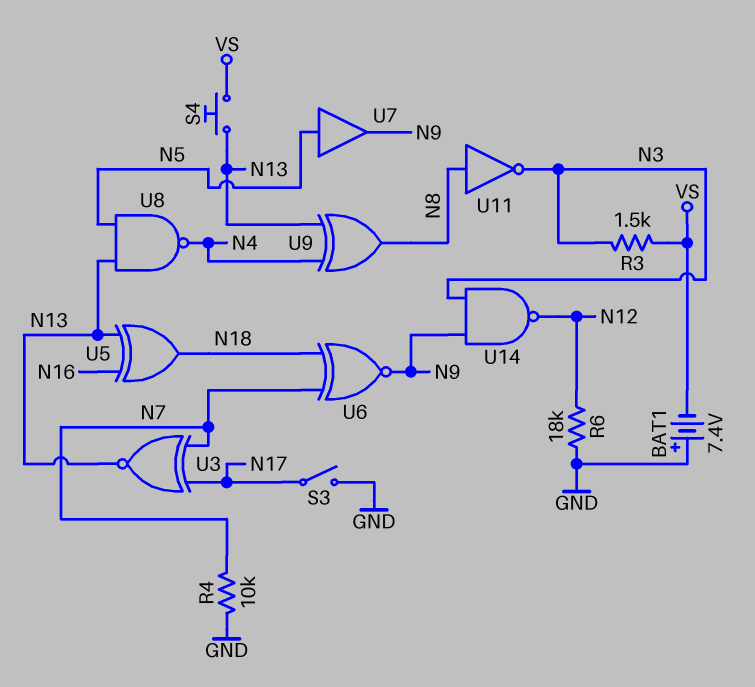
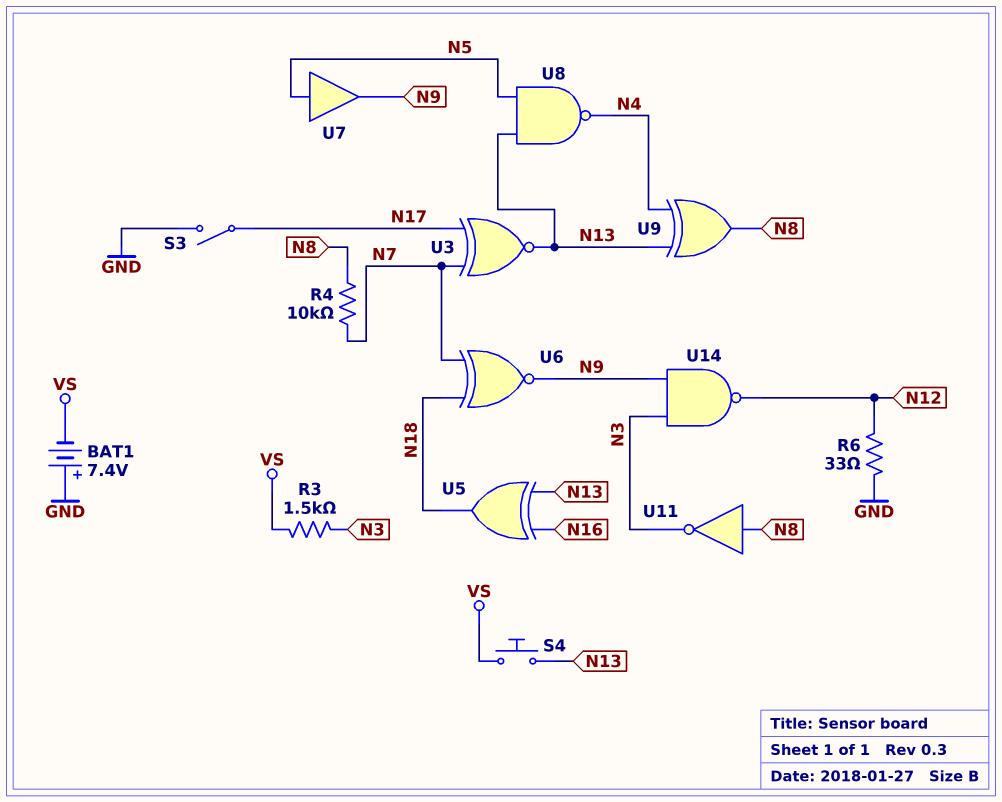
R4: 10k (GND, N7) -> 10k (N7, N8)
R6: 18k (GND, N12) -> 33 (GND, N12)

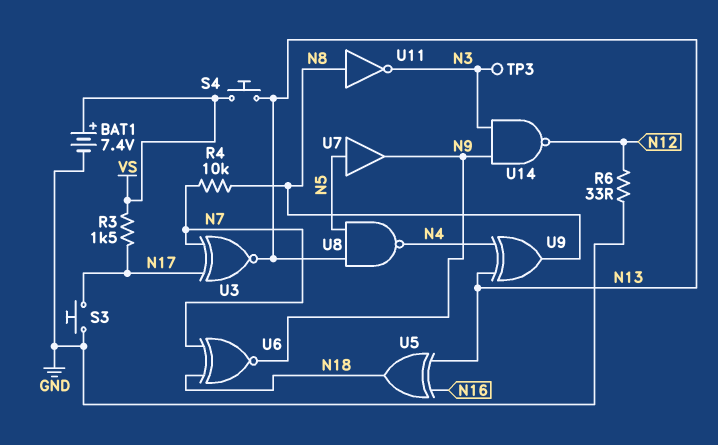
BAT1: 7.4V (plus GND, minus VS) -> 7.4V (plus VS, minus GND)
R3: 1.5k (N3, VS) -> 1.5k (N17, VS)
S3: switch (GND, N17) -> button (GND, N17)
TP3: none -> test point (N3)

